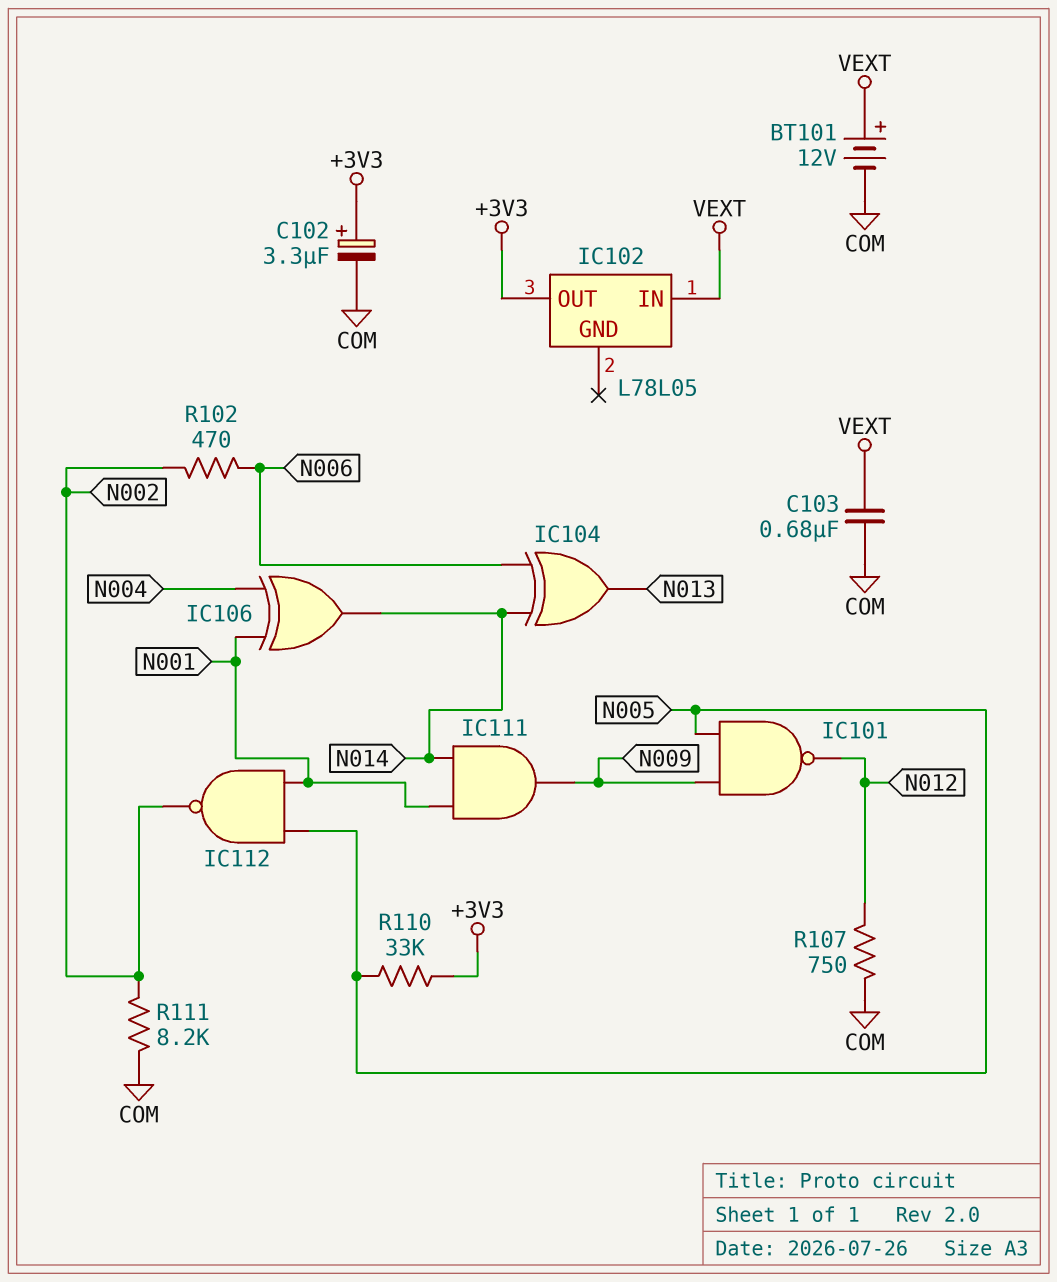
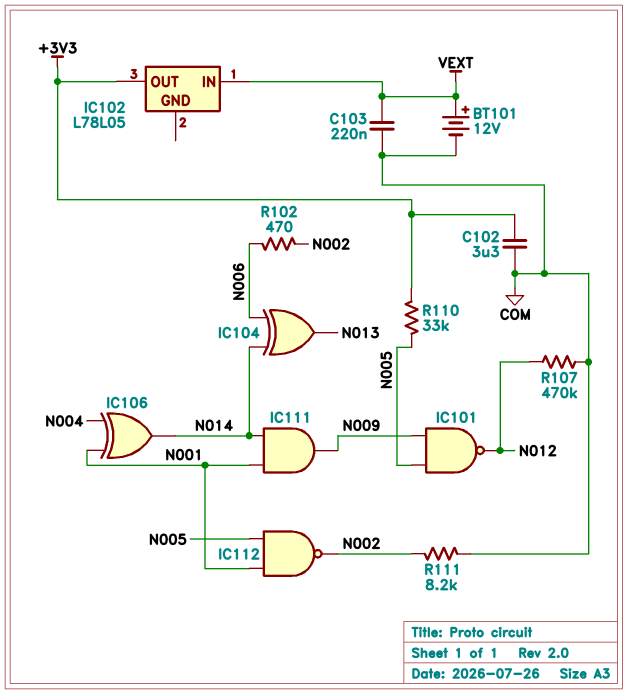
C102: 3.3uF (plus +3V3, minus COM) -> 3.3uF (+3V3, COM)
C103: 680nF (COM, VEXT) -> 220nF (COM, VEXT)
R107: 750 (COM, N012) -> 470k (COM, N012)

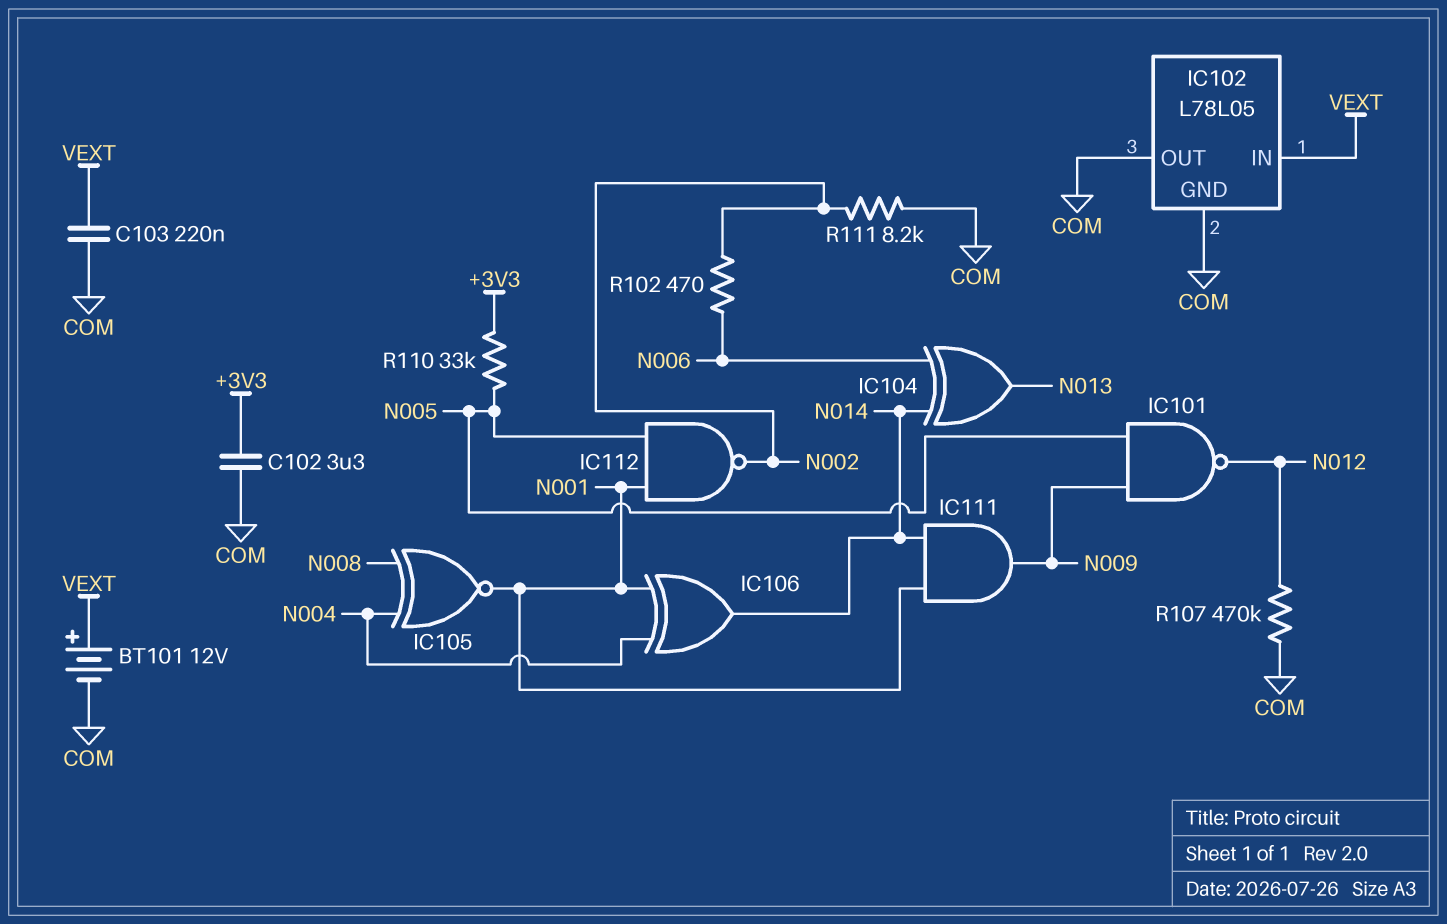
IC102 pin GND: none -> COM
IC102 pin OUT: +3V3 -> COM
IC105: none -> XNOR (in N004, in N008, out N001)

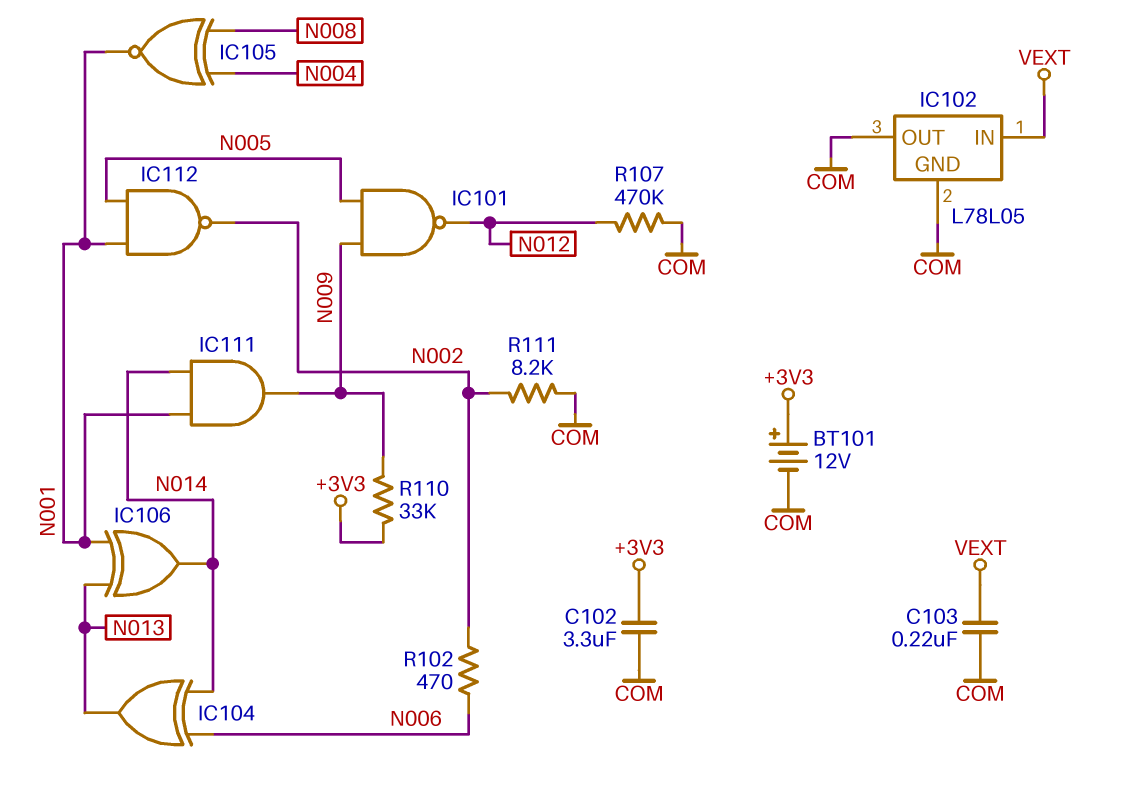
BT101: 12V (plus VEXT, minus COM) -> 12V (plus +3V3, minus COM)
IC106: XOR (in N001, in N004, out N014) -> XOR (in N001, in N013, out N014)
R110: 33k (+3V3, N005) -> 33k (+3V3, N009)

